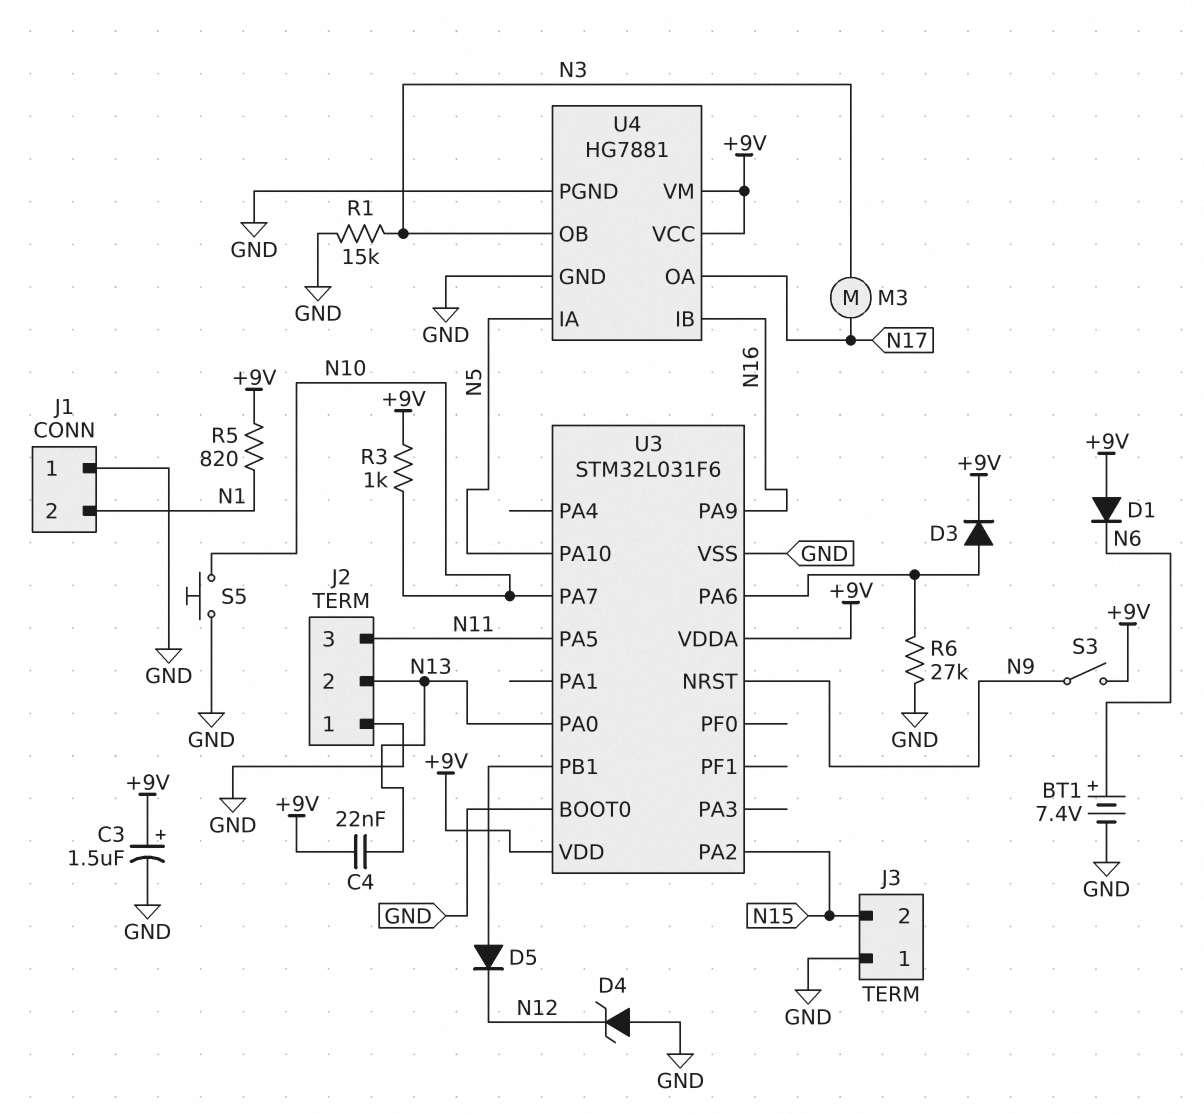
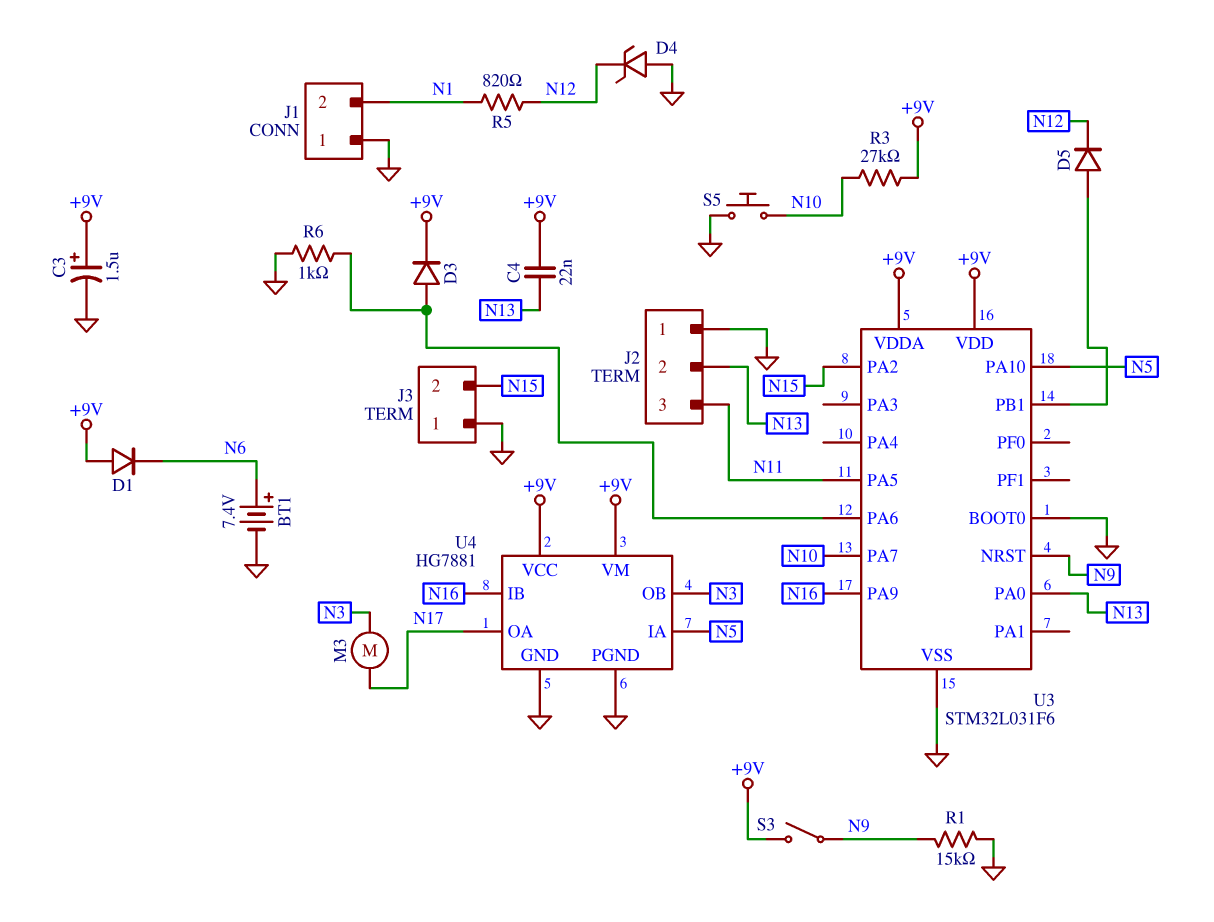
R1: 15k (GND, N3) -> 15k (GND, N9)
R3: 1k (+9V, N10) -> 27k (+9V, N10)
R5: 820 (+9V, N1) -> 820 (N1, N12)
R6: 27k (GND, U3/PA6) -> 1k (GND, U3/PA6)

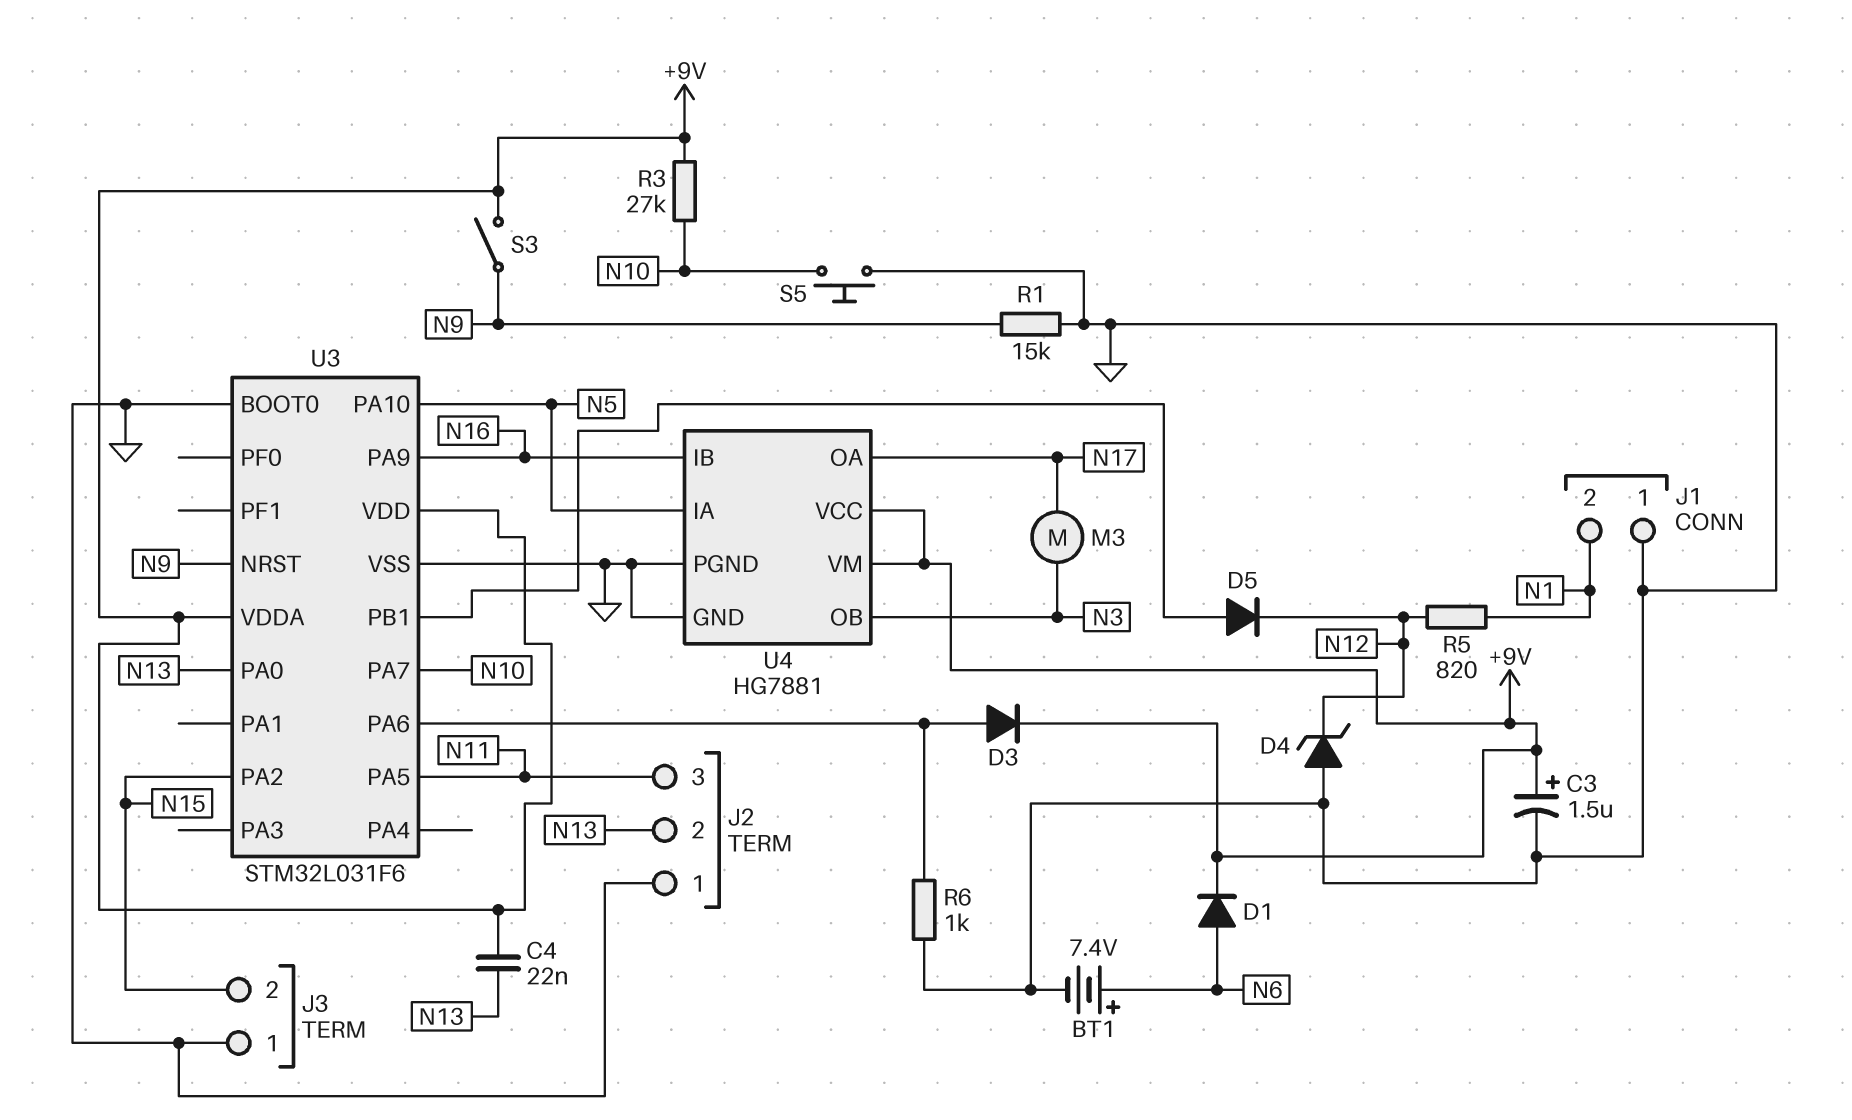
D1: diode (A +9V, K N6) -> diode (A N6, K +9V)

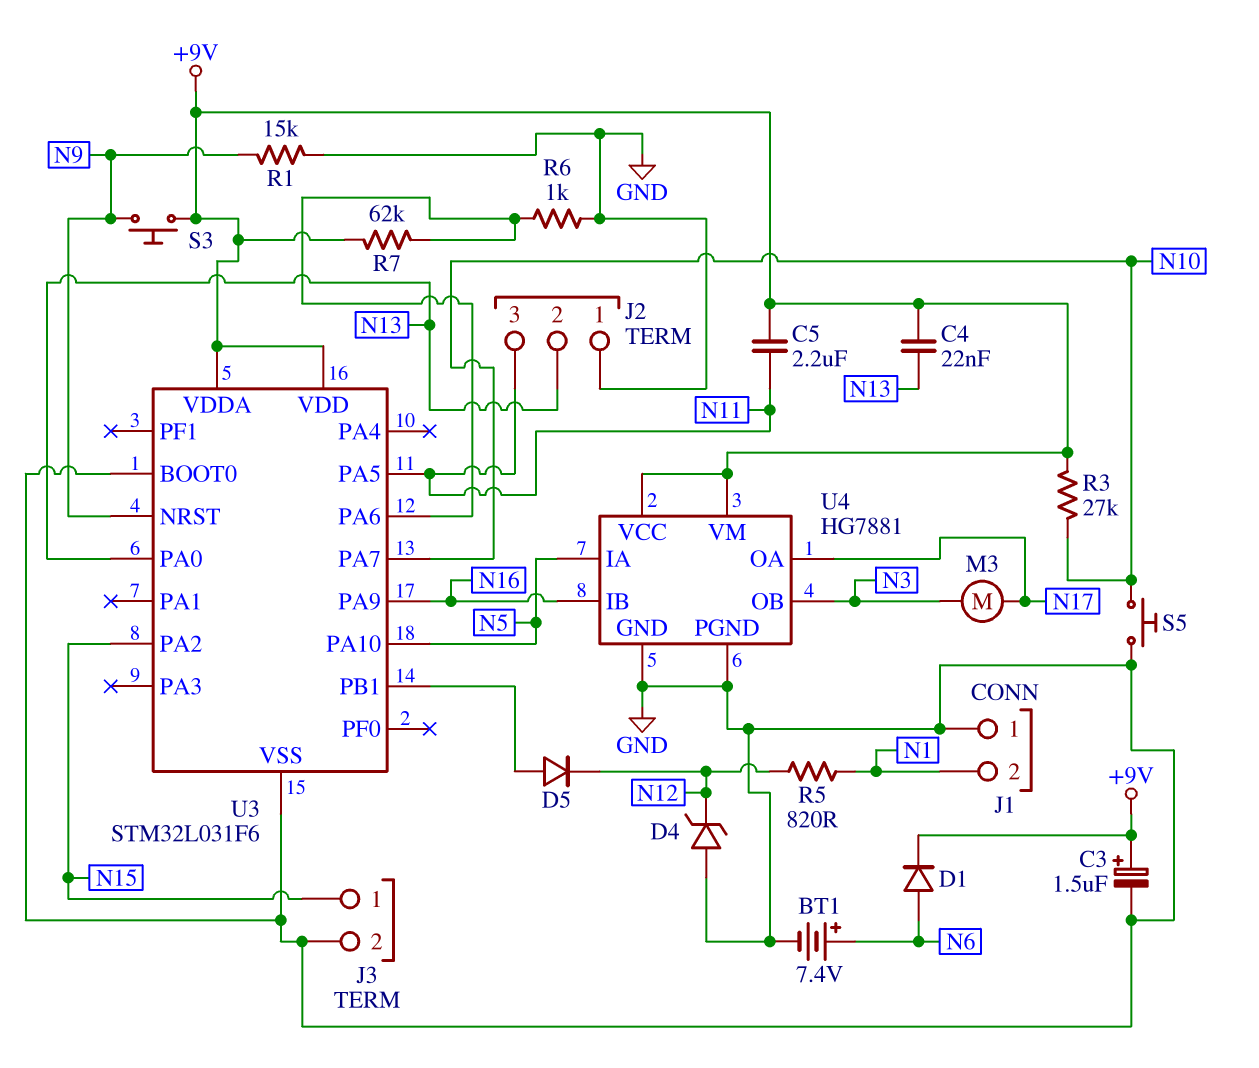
C5: none -> 2.2uF (+9V, N11)
D3: diode (A U3/PA6, K +9V) -> none
J3 pin 1: GND -> N15
J3 pin 2: N15 -> GND
R7: none -> 62k (+9V, U3/PA6)
S3: switch (+9V, N9) -> button (+9V, N9)

